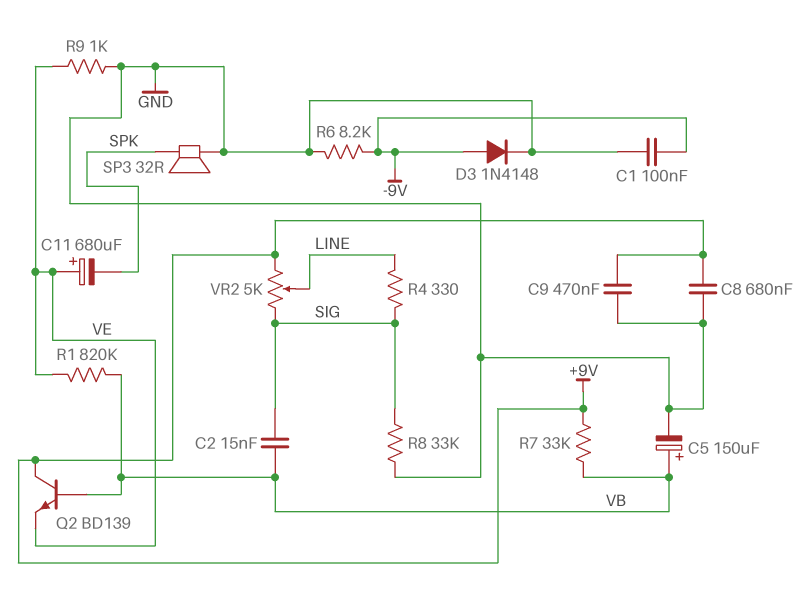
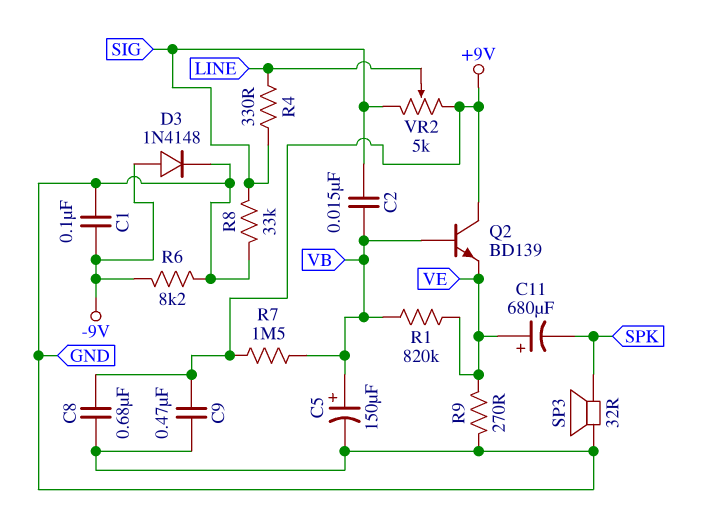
R7: 33k (+9V, VB) -> 1.5M (+9V, VB)
R9: 1k (GND, VE) -> 270 (GND, VE)

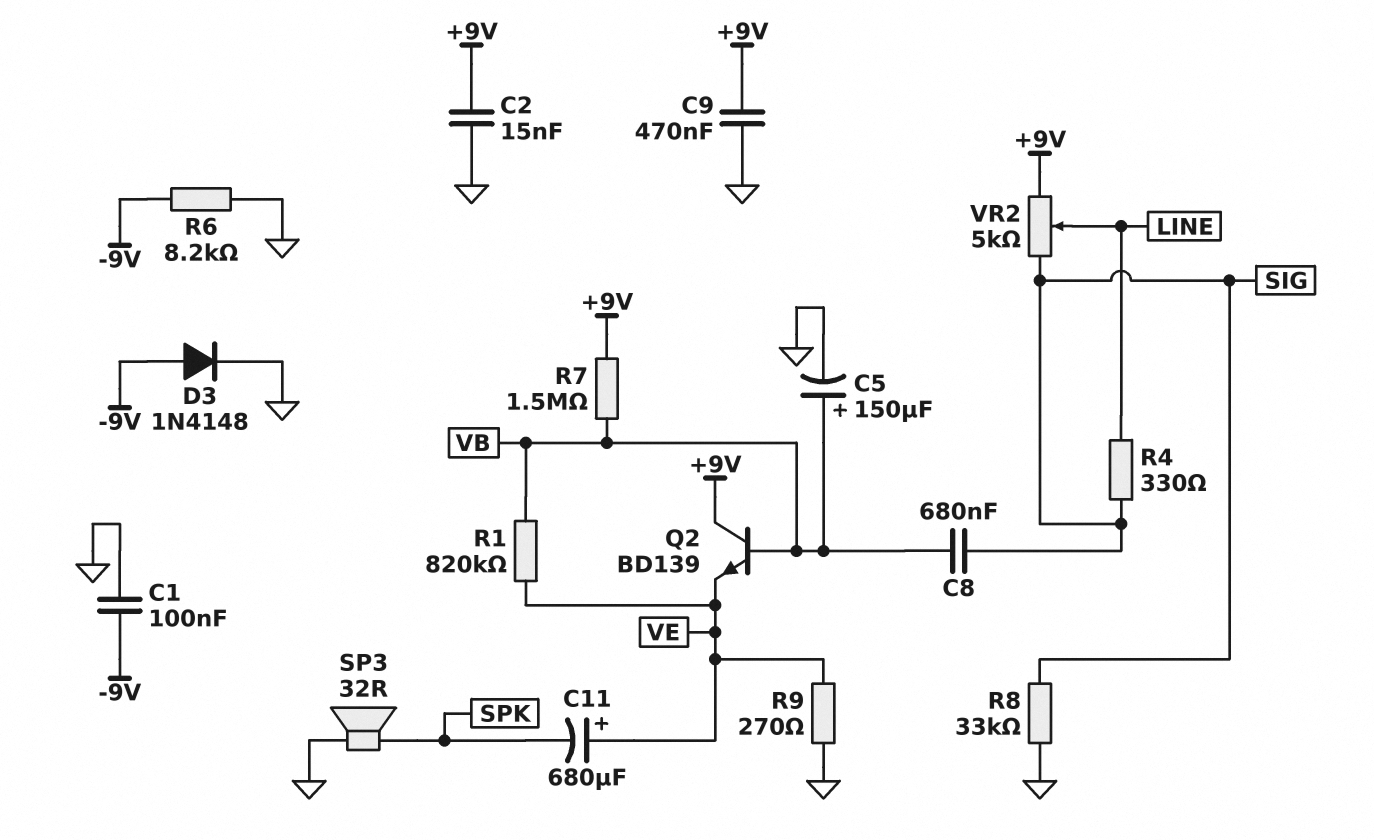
C2: 15nF (SIG, VB) -> 15nF (+9V, GND)
C8: 680nF (+9V, GND) -> 680nF (SIG, VB)

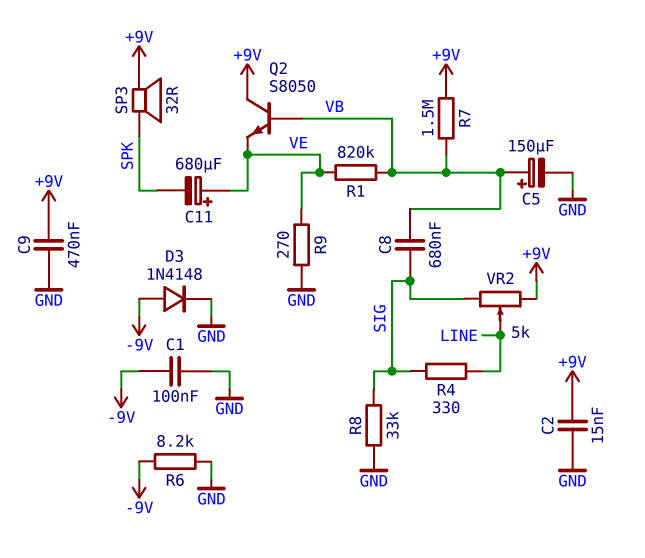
Q2: NPN BD139 (B VB, C +9V, E VE) -> NPN S8050 (B VB, C +9V, E VE)
SP3: speaker 32R (GND, SPK) -> speaker 32R (+9V, SPK)

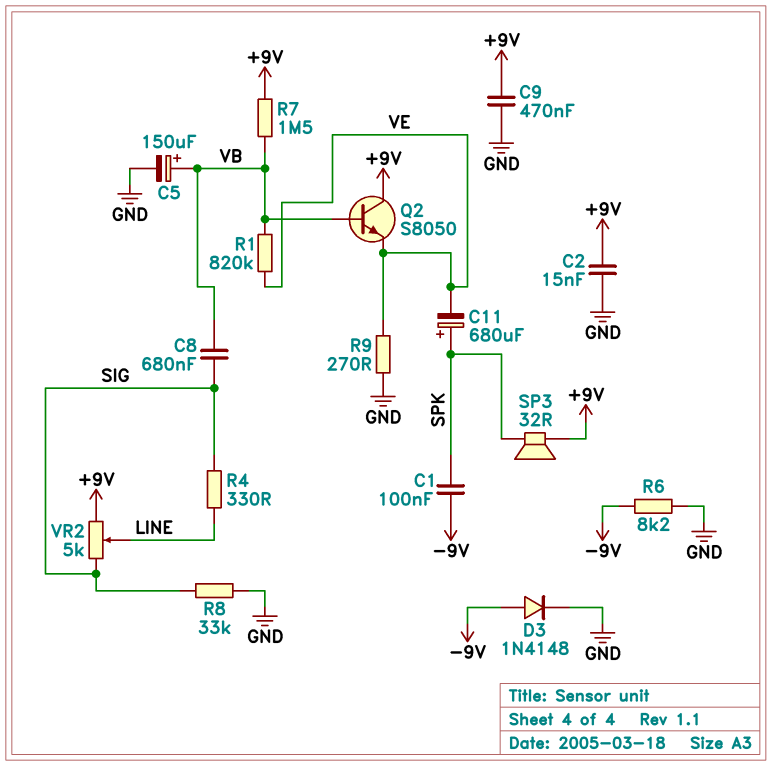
C1: 100nF (-9V, GND) -> 100nF (-9V, SPK)
C11: 680uF (plus VE, minus SPK) -> 680uF (plus SPK, minus VE)

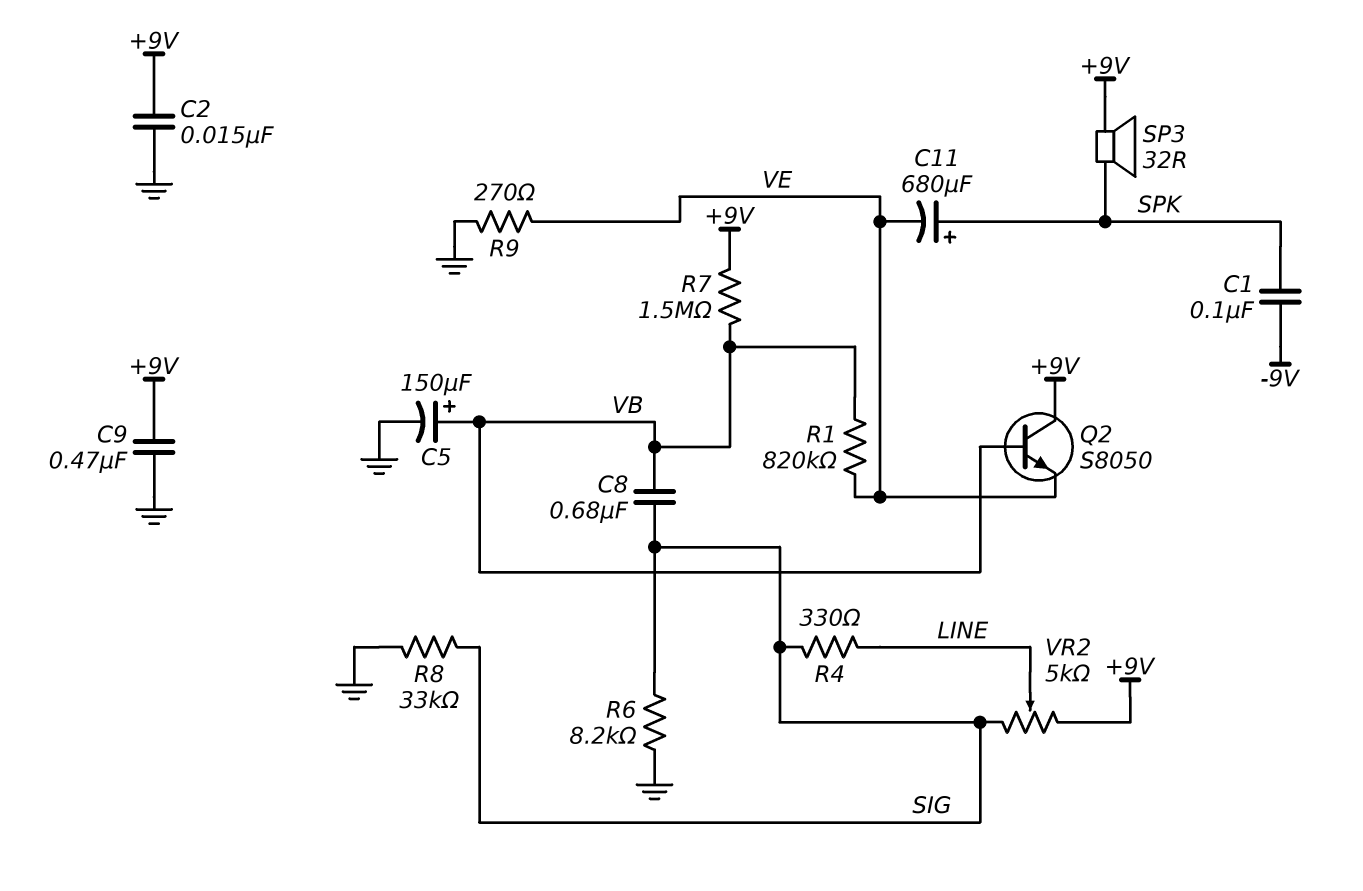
D3: diode 1N4148 (A -9V, K GND) -> none
R6: 8.2k (-9V, GND) -> 8.2k (GND, SIG)

